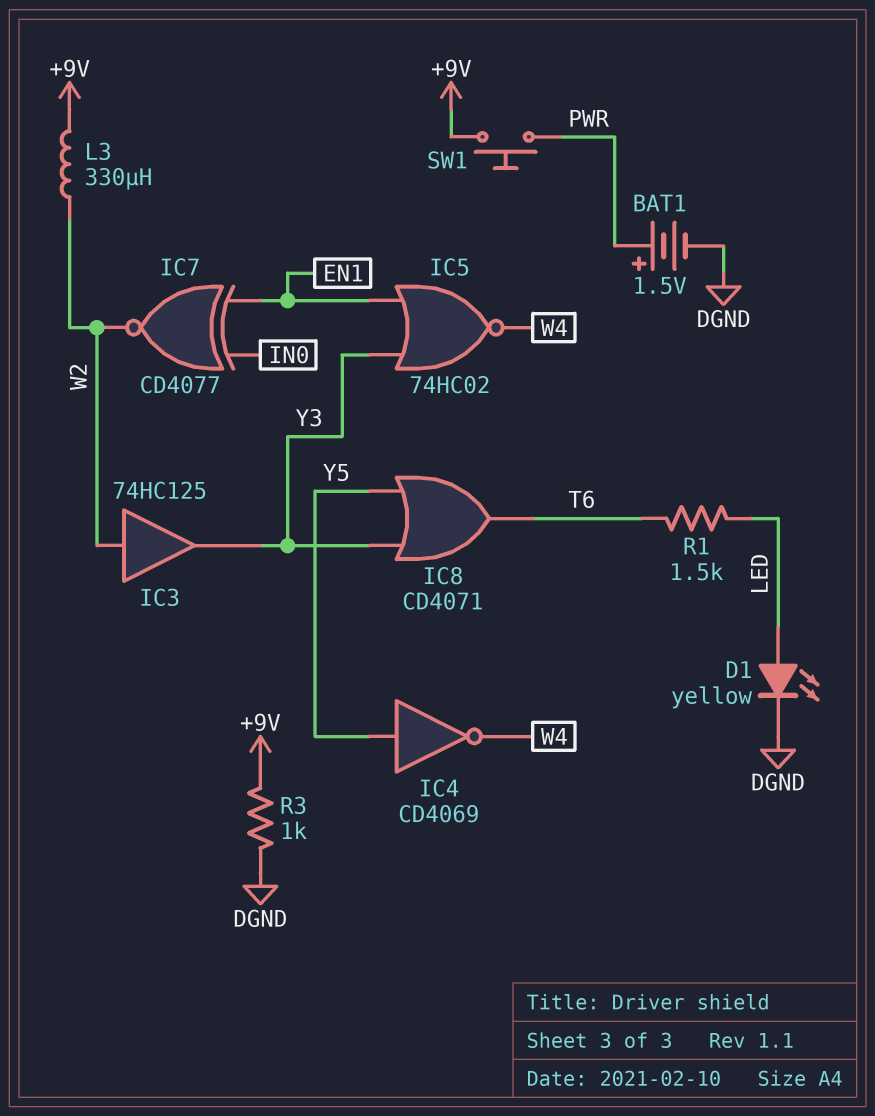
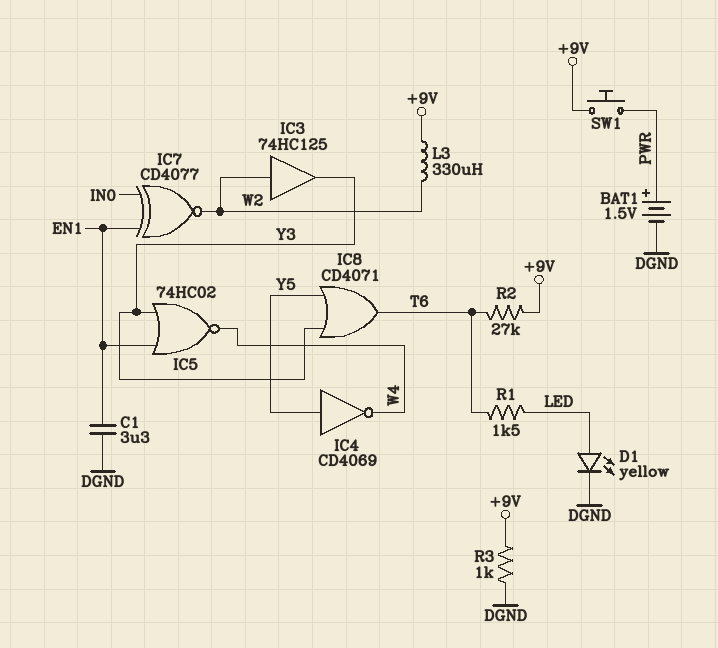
C1: none -> 3.3uF (DGND, EN1)
R2: none -> 27k (+9V, T6)

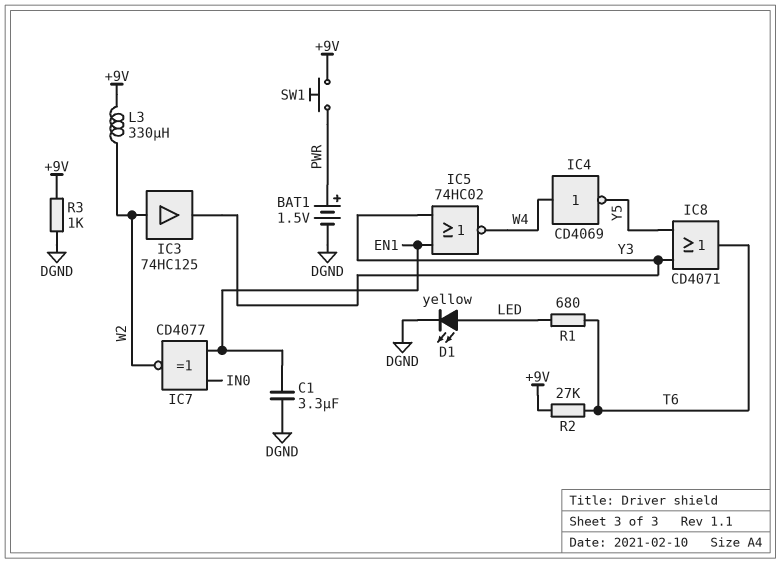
IC4: NOT CD4069 (in Y5, out W4) -> NOT CD4069 (in W4, out Y5)
R1: 1.5k (LED, T6) -> 680 (LED, T6)

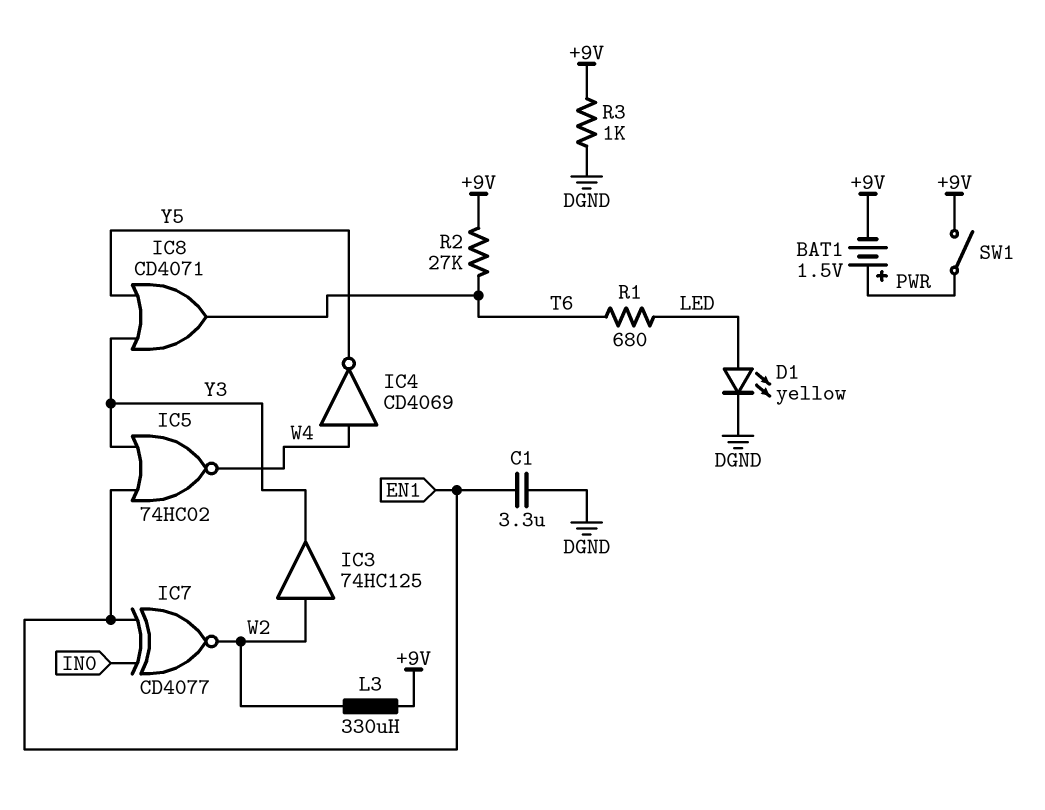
BAT1: 1.5V (plus PWR, minus DGND) -> 1.5V (plus PWR, minus +9V)
SW1: button (+9V, PWR) -> switch (+9V, PWR)

